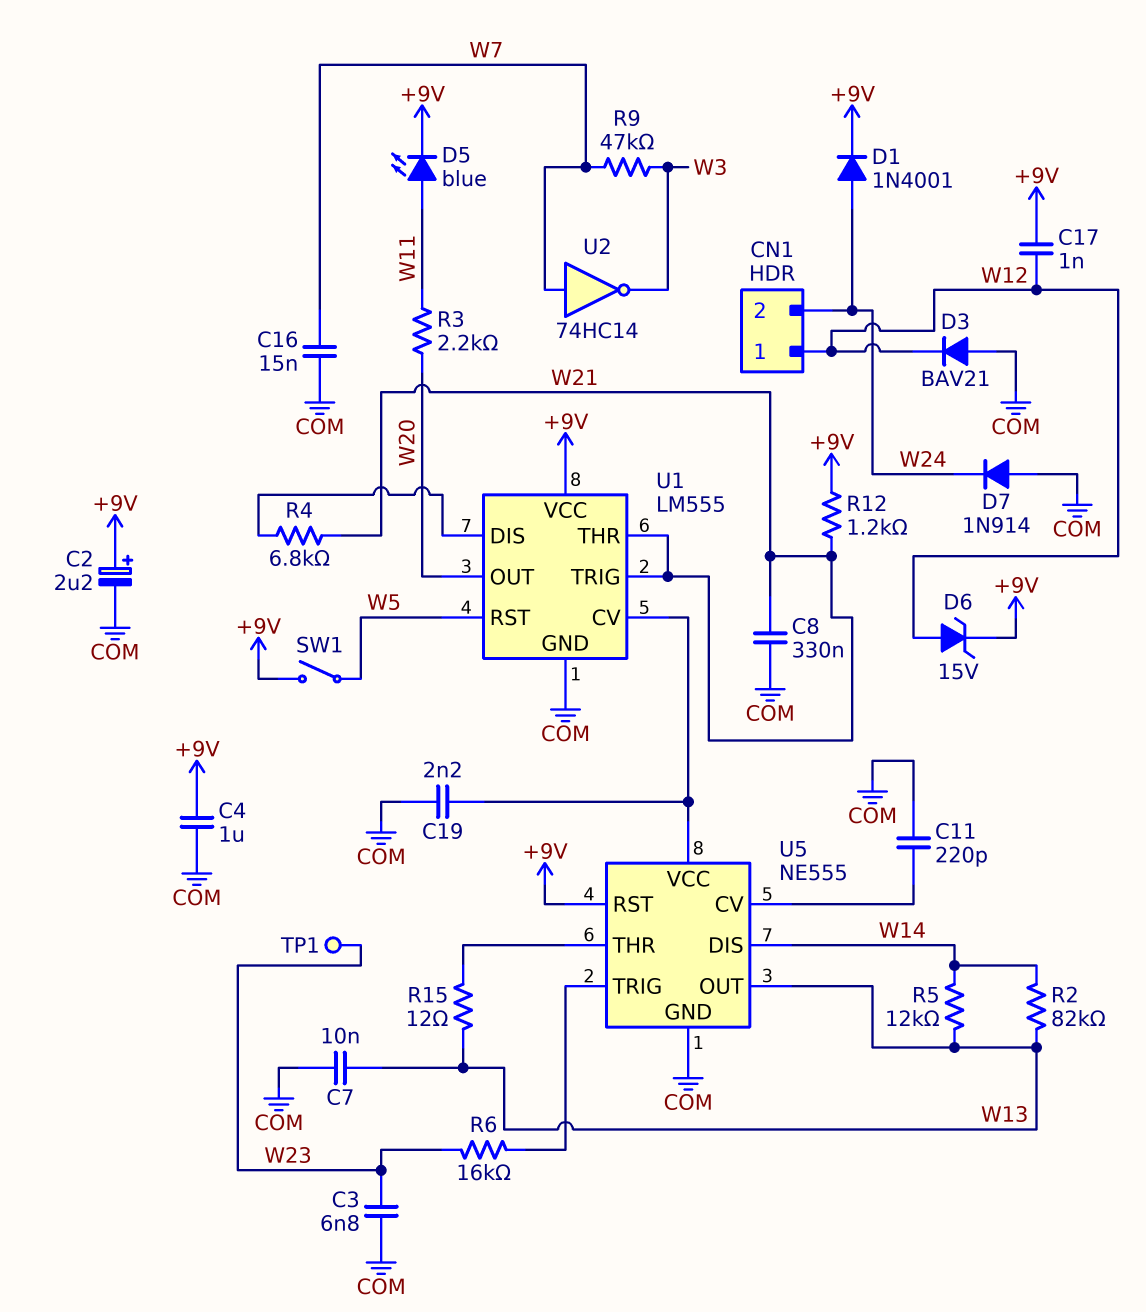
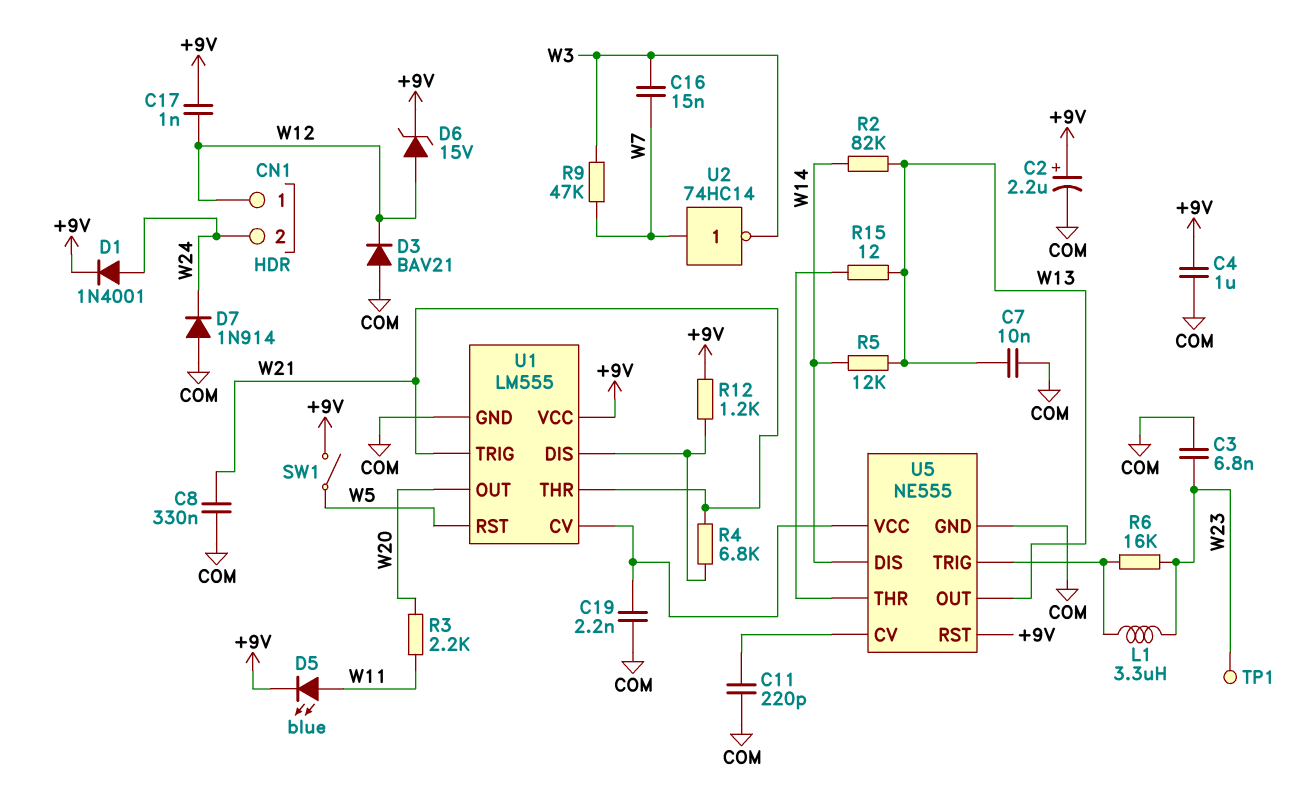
C16: 15nF (COM, W7) -> 15nF (W3, W7)
L1: none -> 3.3uH (U5/TRIG, W23)
R12: 1.2k (+9V, W21) -> 1.2k (+9V, U1/DIS)

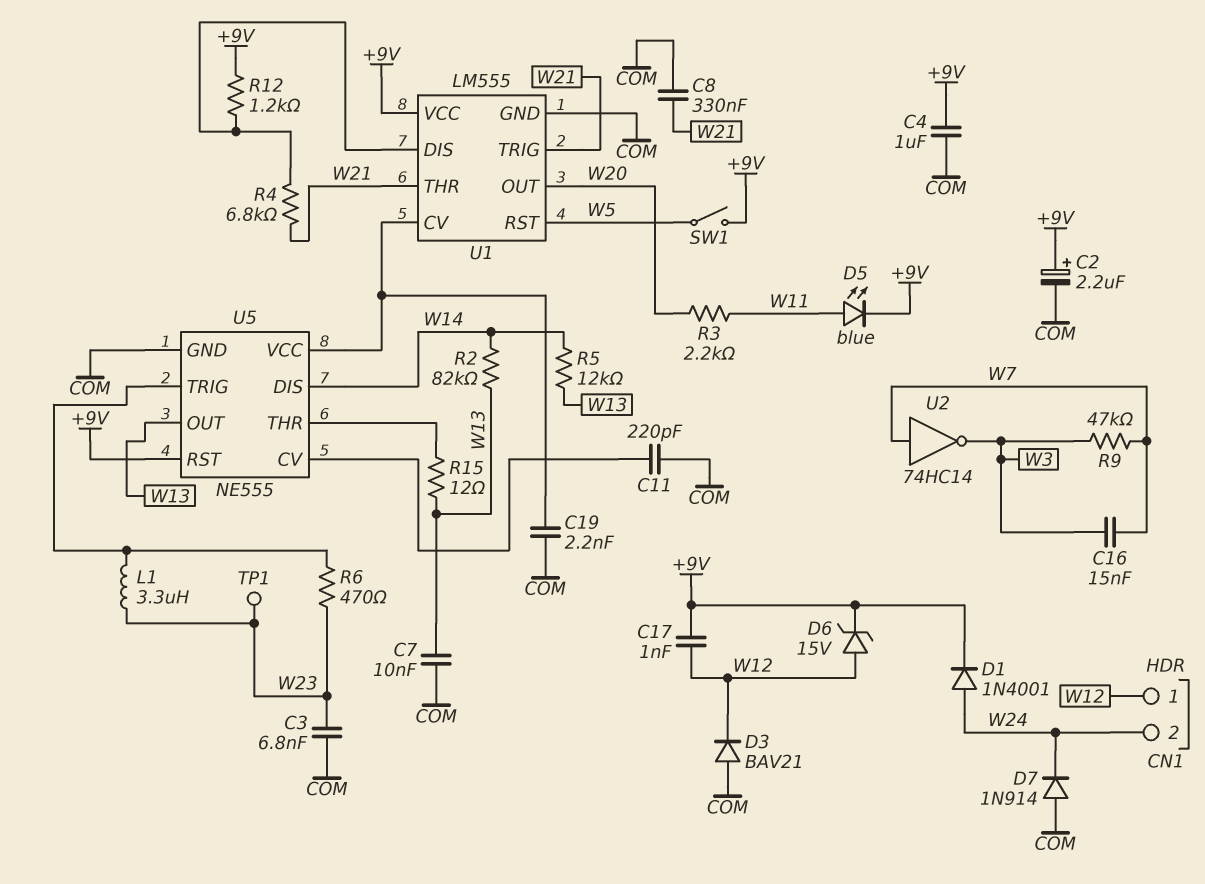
R6: 16k (U5/TRIG, W23) -> 470 (U5/TRIG, W23)

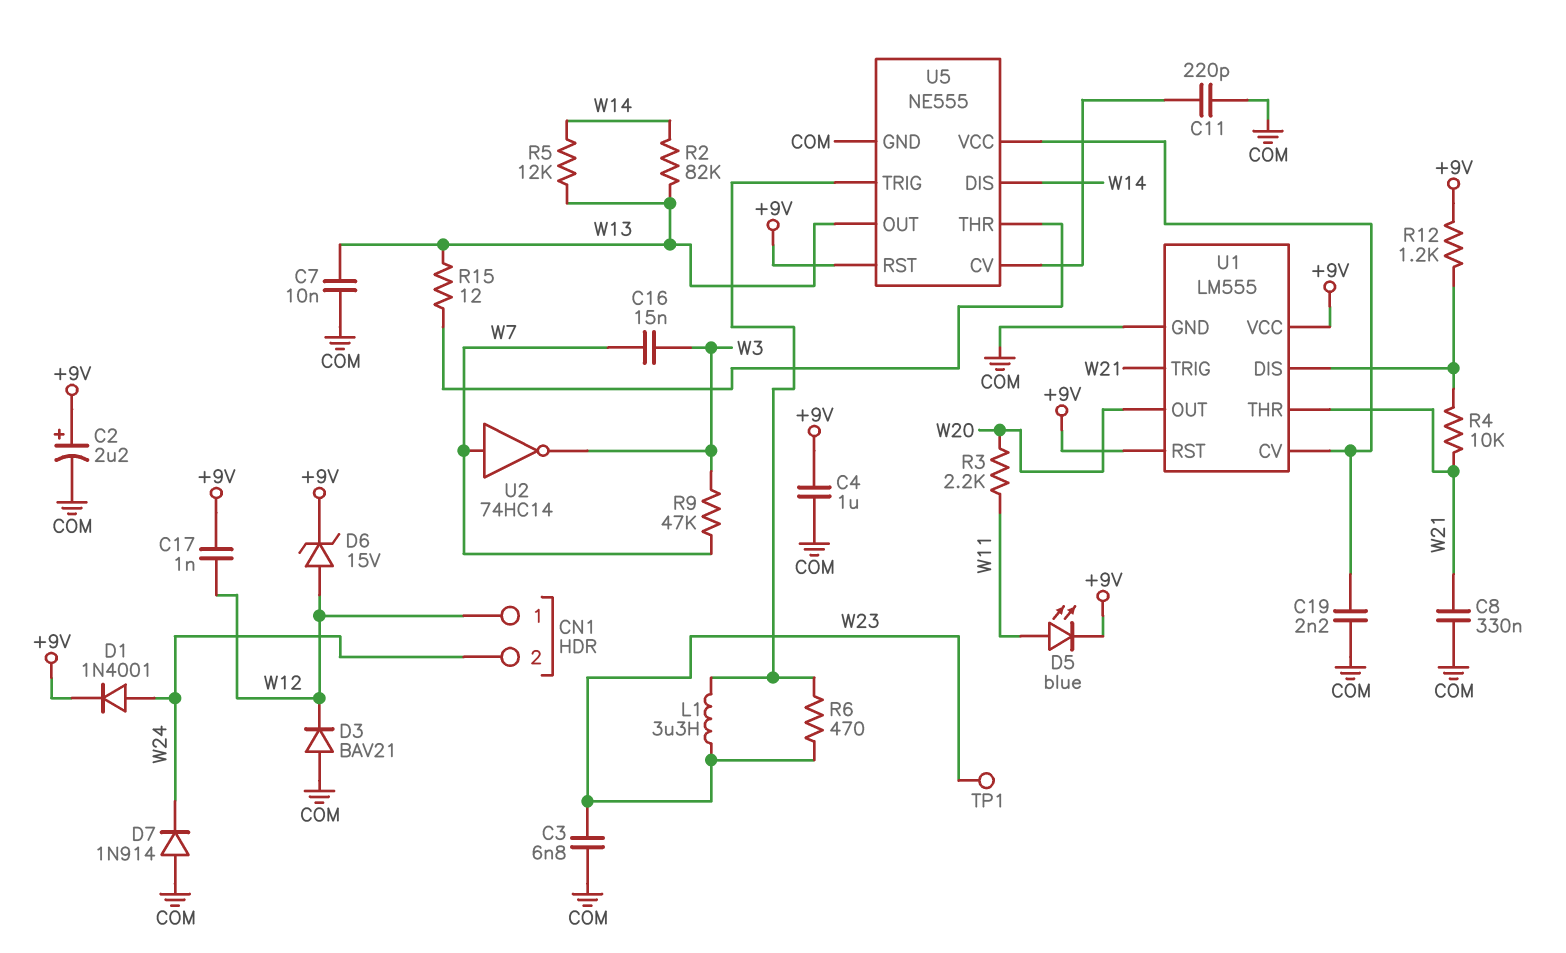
R4: 6.8k (U1/DIS, W21) -> 10k (U1/DIS, W21)
SW1: switch (+9V, W5) -> none
U1 pin RST: W5 -> +9V

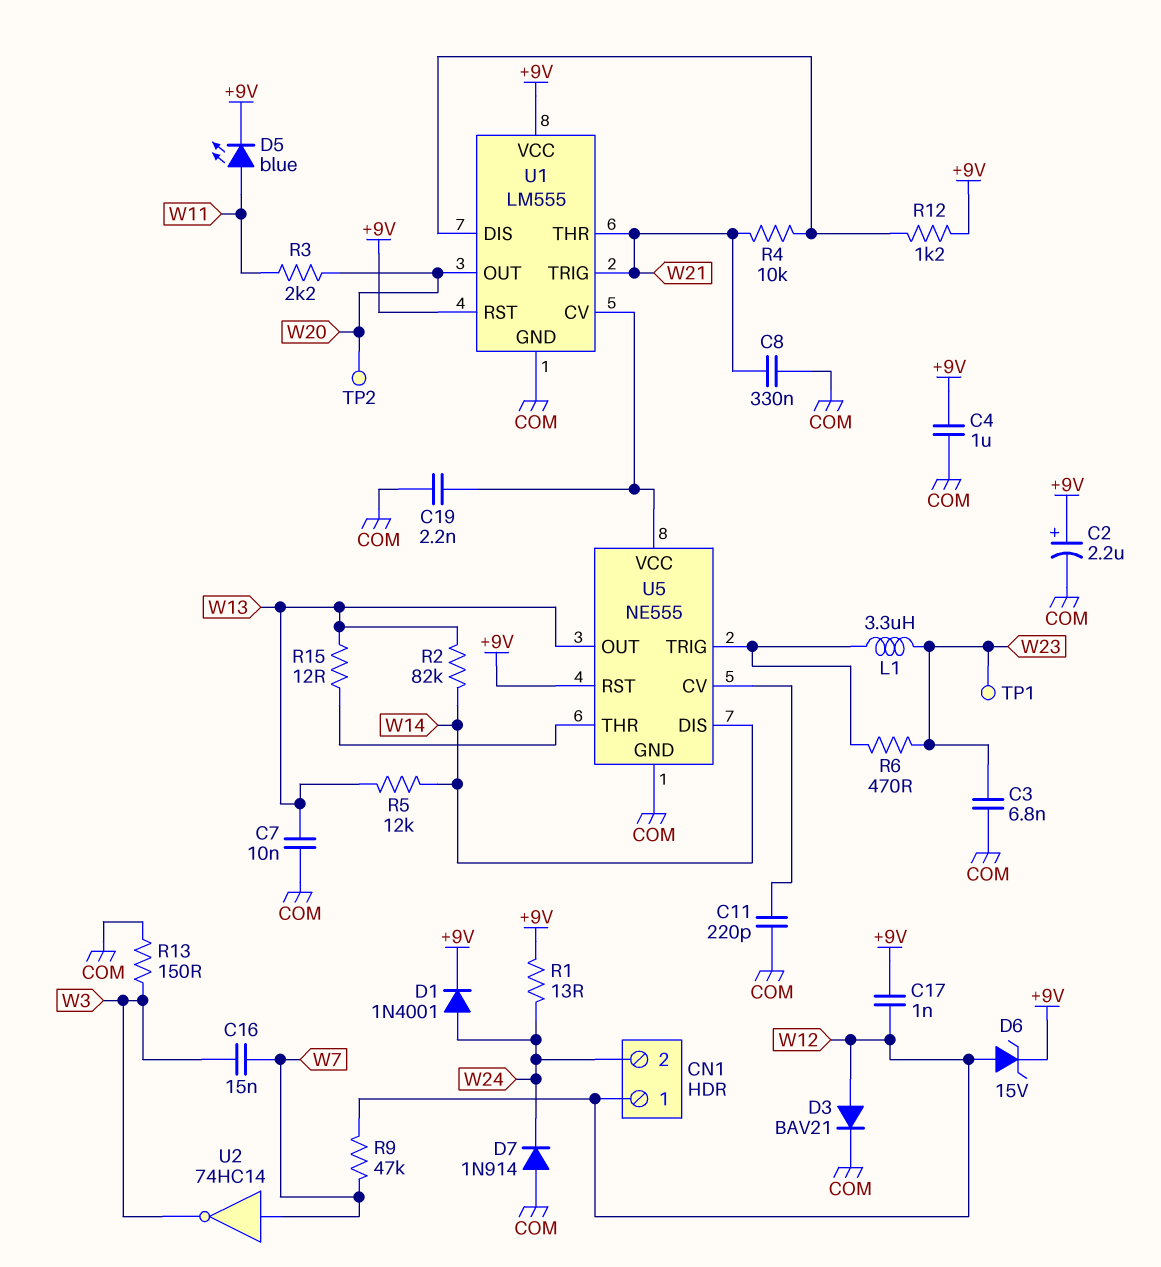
D3: diode BAV21 (A COM, K W12) -> diode BAV21 (A W12, K COM)
R1: none -> 13 (+9V, W24)
R9: 47k (W3, W7) -> 47k (W7, W12)
R13: none -> 150 (COM, W3)
TP2: none -> test point (W20)

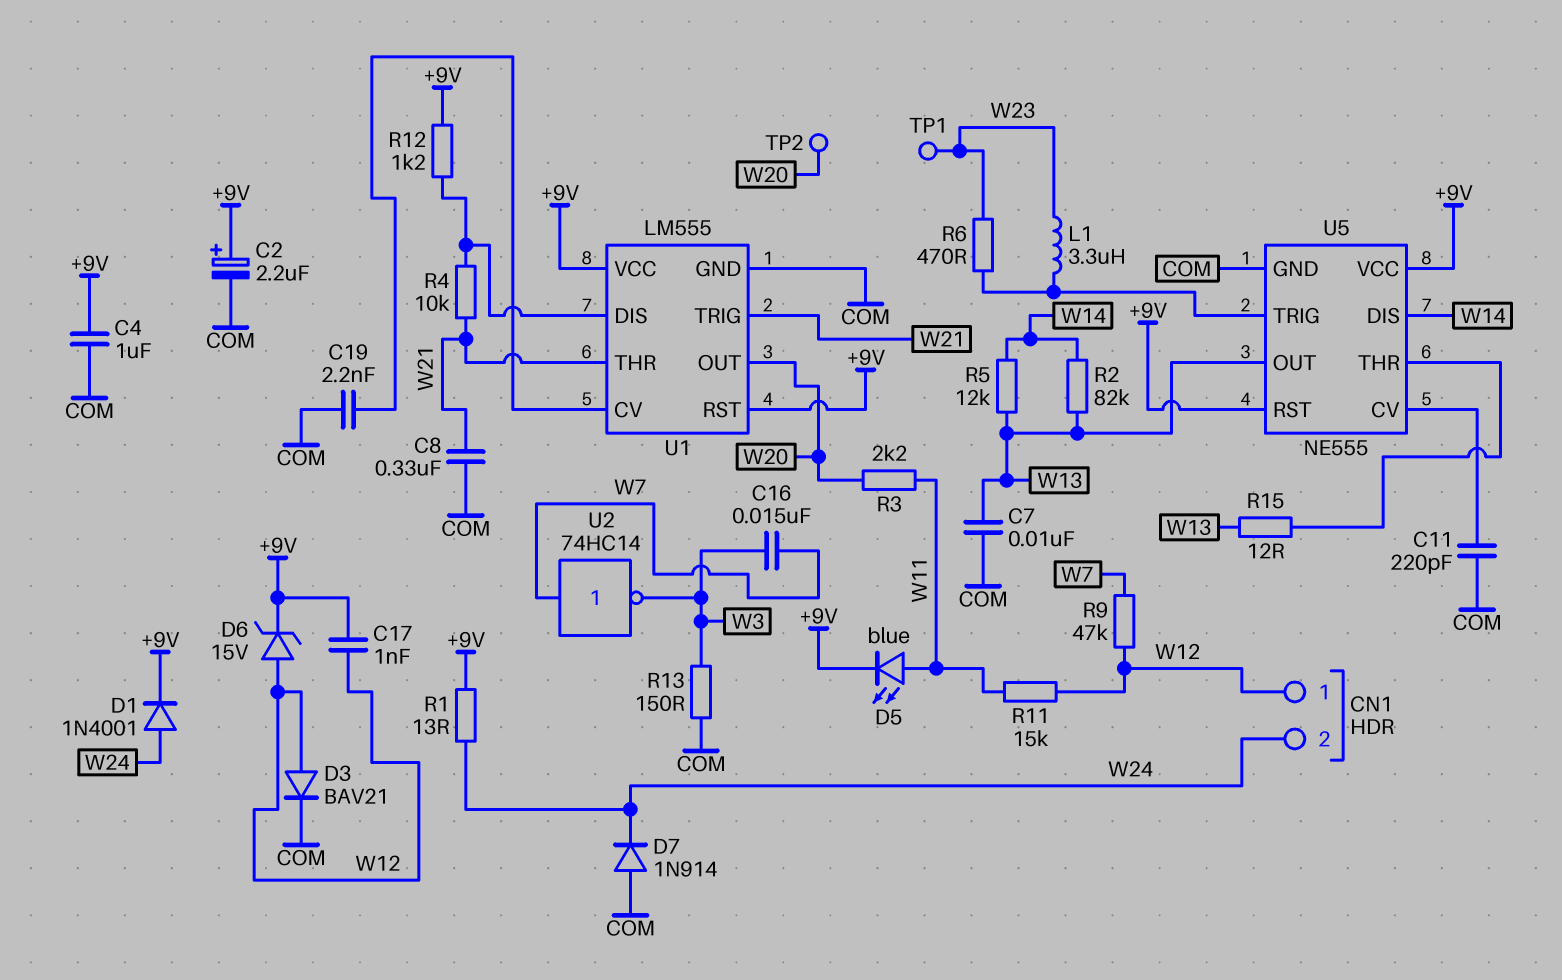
C3: 6.8nF (COM, W23) -> none
R11: none -> 15k (W11, W12)
U5 pin VCC: U1/CV -> +9V

